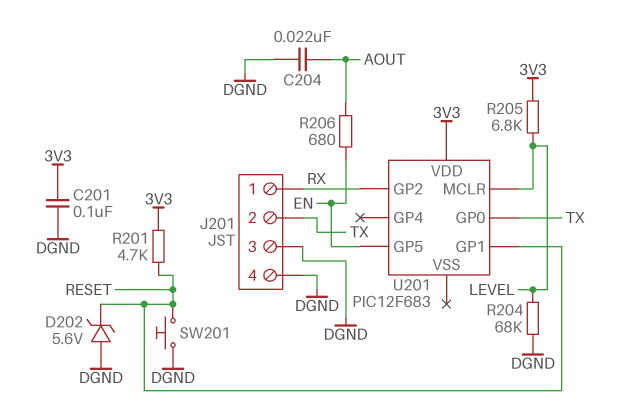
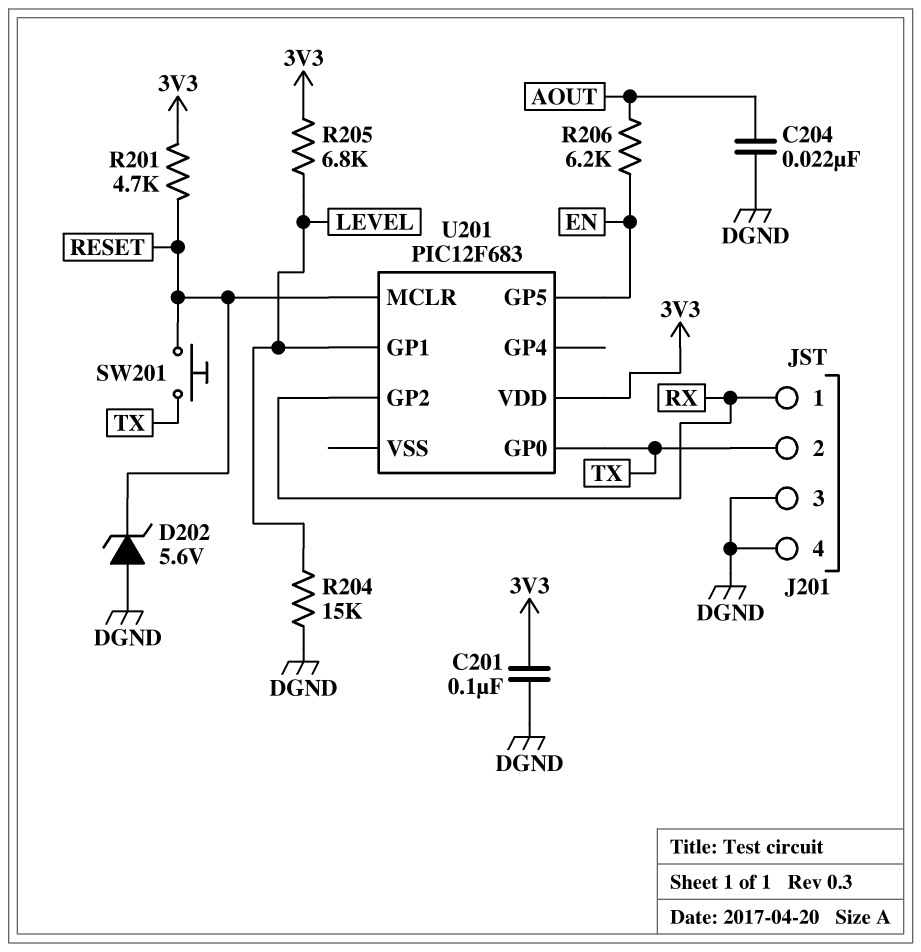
R204: 68k (DGND, LEVEL) -> 15k (DGND, LEVEL)
R206: 680 (AOUT, EN) -> 6.2k (AOUT, EN)
SW201: button (DGND, RESET) -> button (RESET, TX)
U201 pin GP1: RESET -> LEVEL
U201 pin MCLR: LEVEL -> RESET

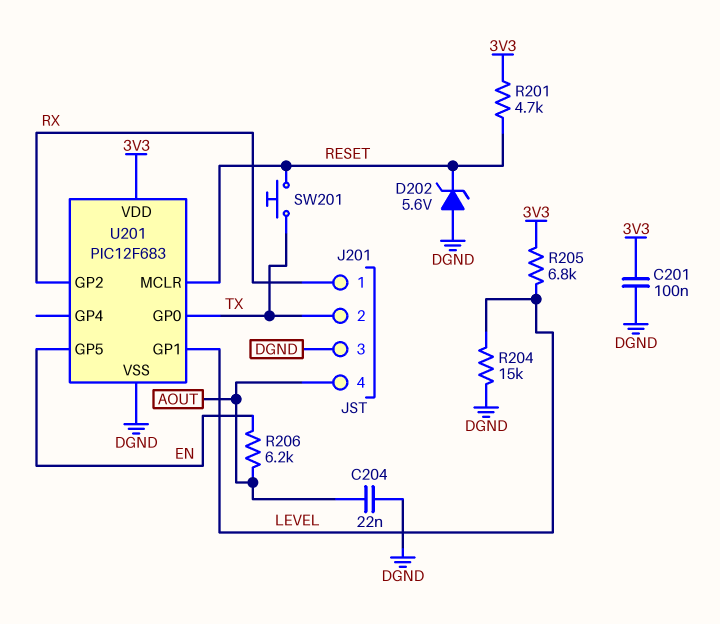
J201 pin 4: DGND -> AOUT
U201 pin VSS: none -> DGND

